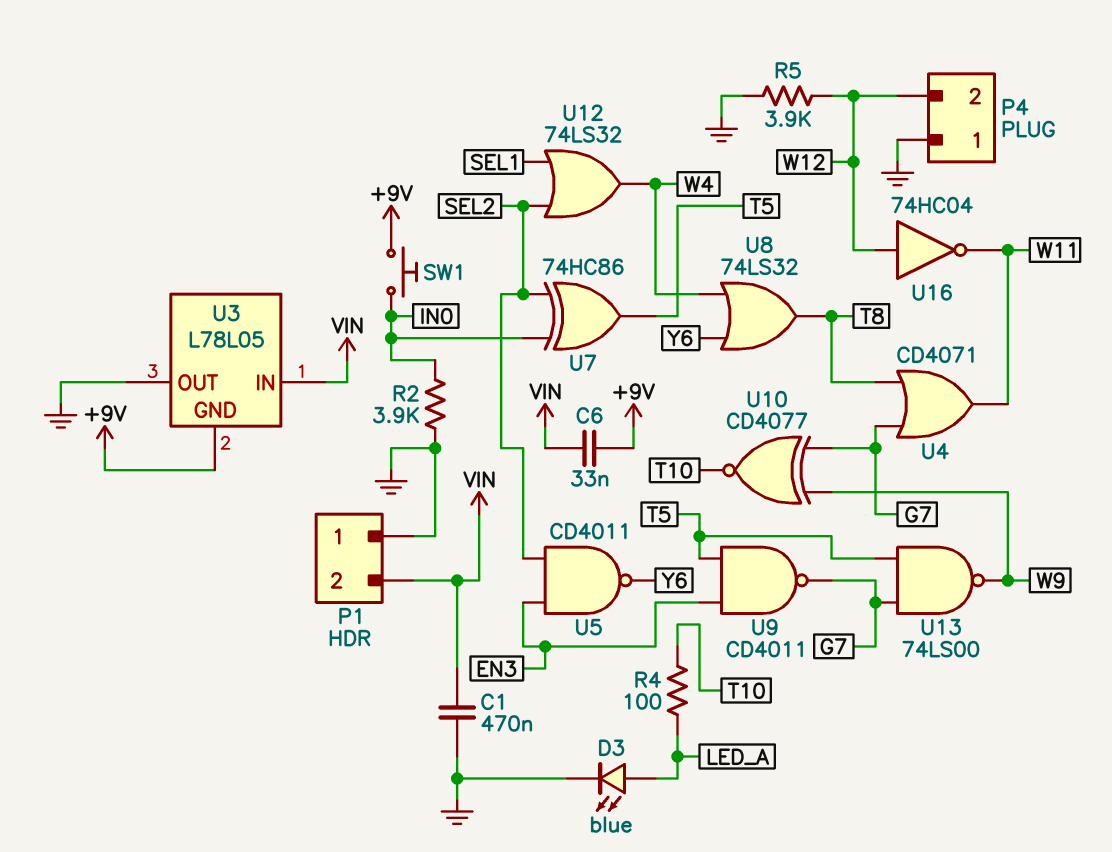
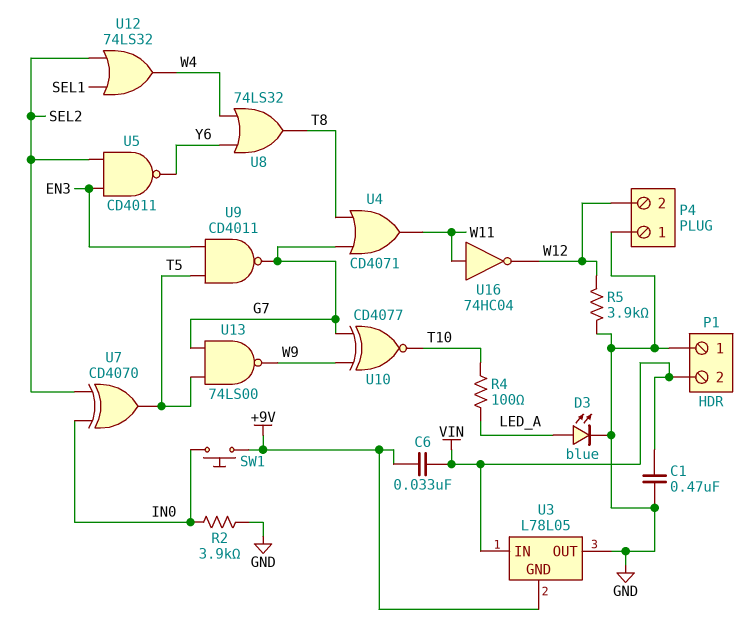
U7: XOR 74HC86 (in IN0, in SEL2, out T5) -> XOR CD4070 (in IN0, in SEL2, out T5)
U16: NOT 74HC04 (in W12, out W11) -> NOT 74HC04 (in W11, out W12)

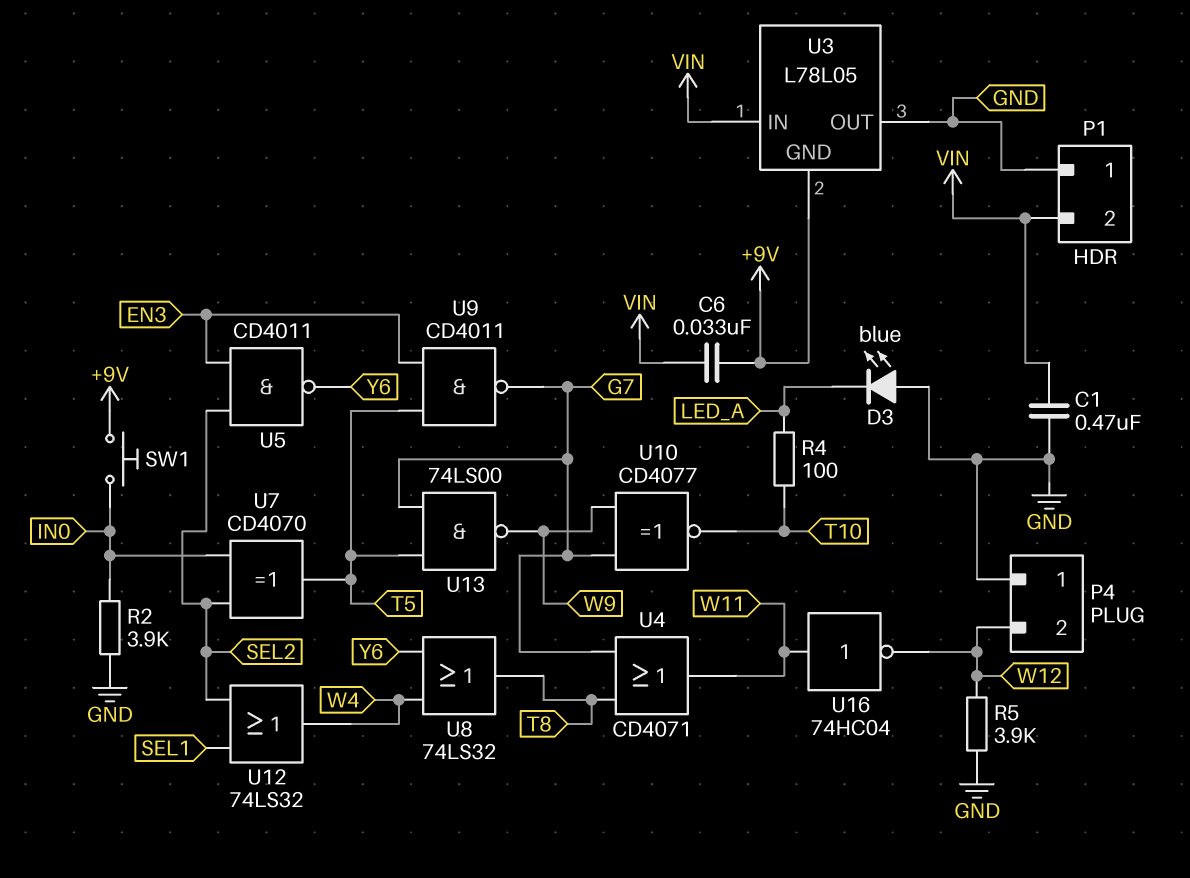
D3: LED blue (A LED_A, K GND) -> LED blue (A GND, K LED_A)

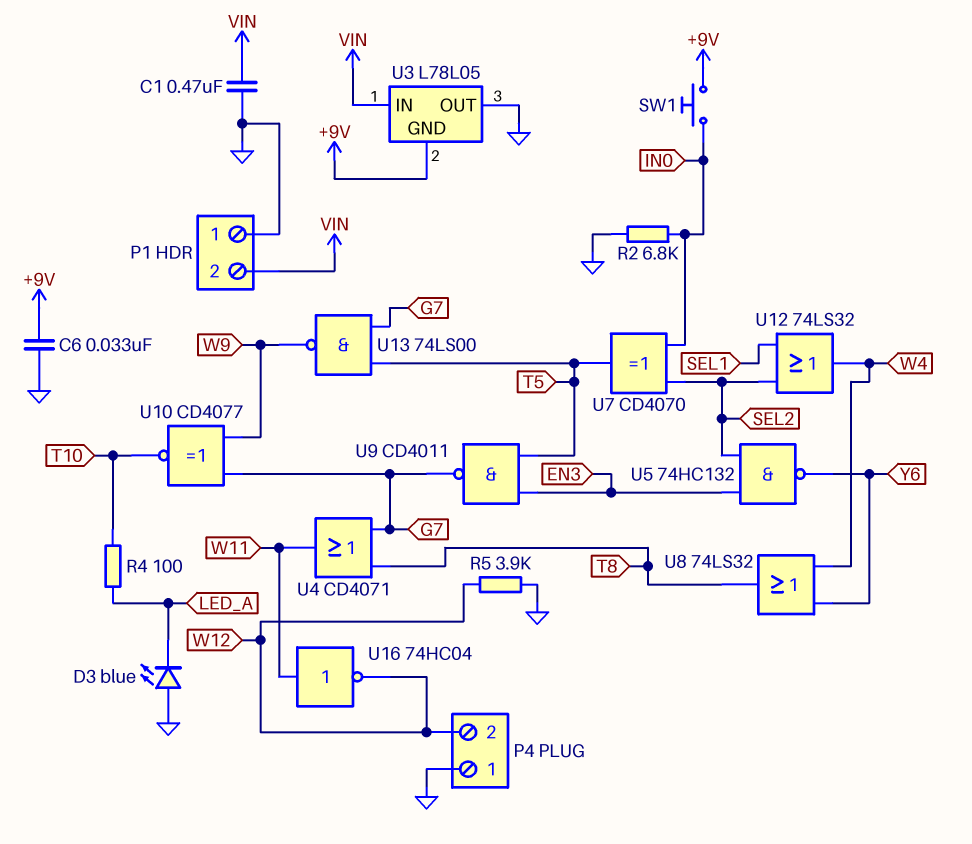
C6: 33nF (+9V, VIN) -> 33nF (+9V, GND)
R2: 3.9k (GND, IN0) -> 6.8k (GND, IN0)
U5: NAND CD4011 (in EN3, in SEL2, out Y6) -> NAND 74HC132 (in EN3, in SEL2, out Y6)

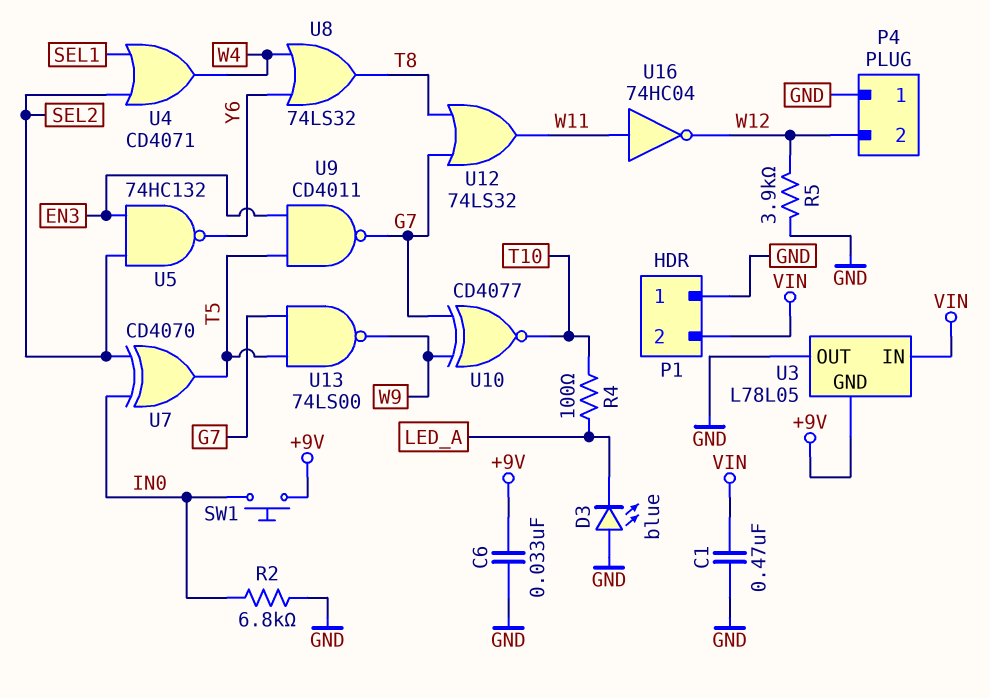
U4: OR CD4071 (in G7, in T8, out W11) -> OR CD4071 (in SEL1, in SEL2, out W4)
U12: OR 74LS32 (in SEL1, in SEL2, out W4) -> OR 74LS32 (in G7, in T8, out W11)

